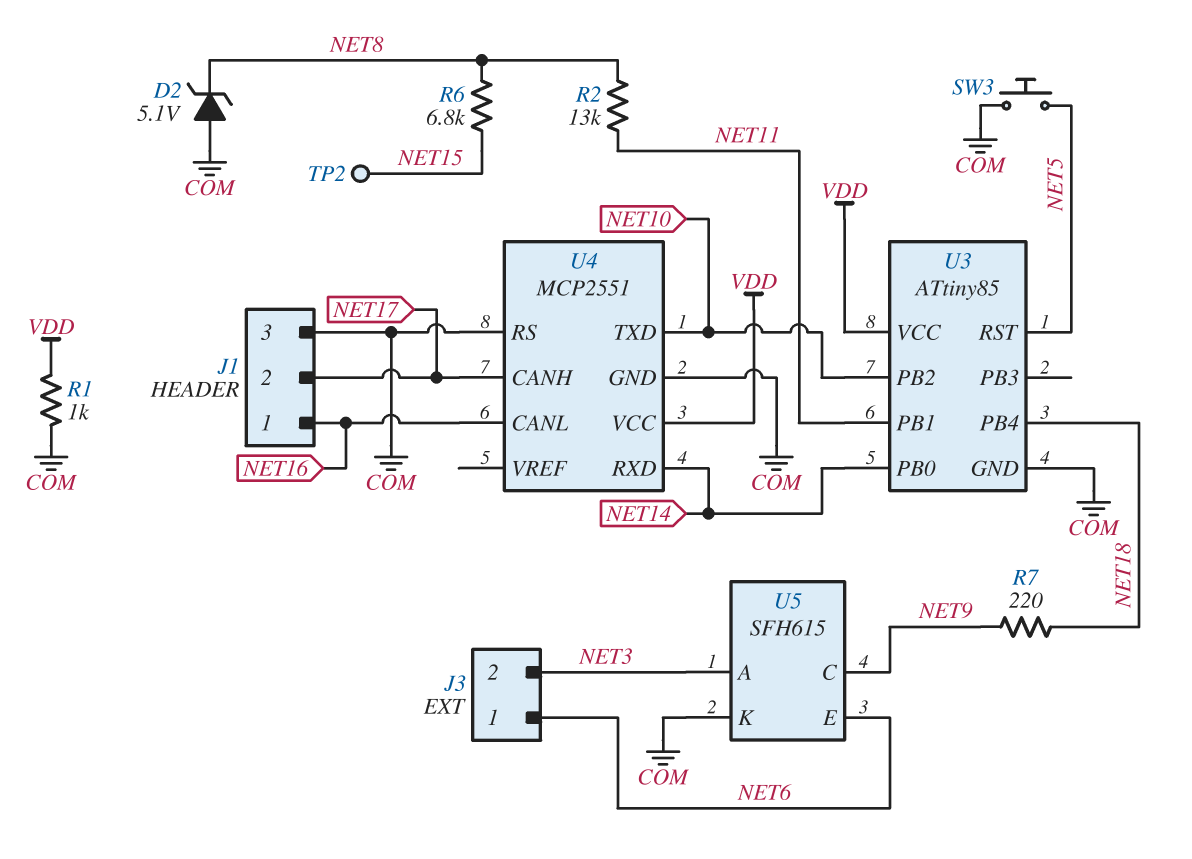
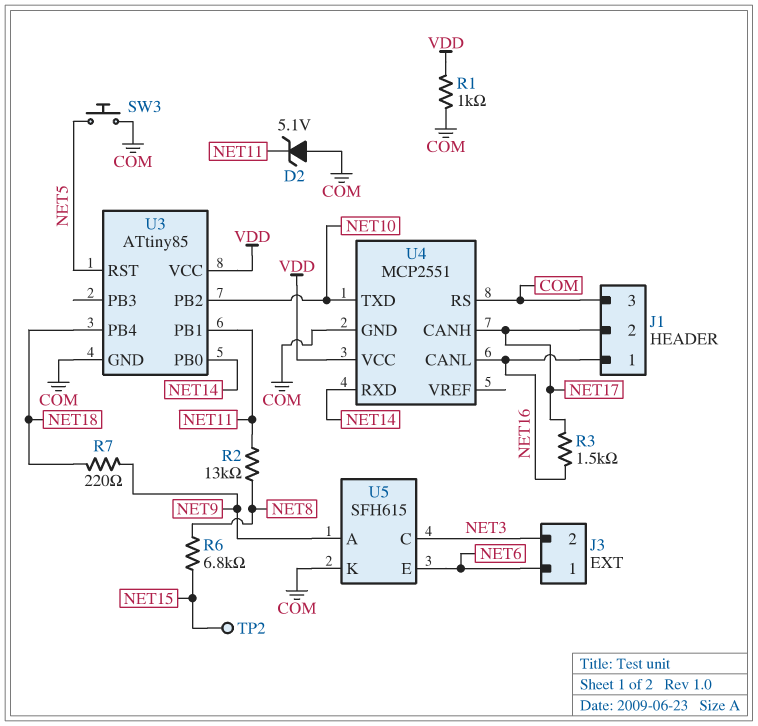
D2: zener 5.1V (A COM, K NET8) -> zener 5.1V (A COM, K NET11)
R3: none -> 1.5k (NET16, NET17)
U5 pin A: NET3 -> NET9
U5 pin C: NET9 -> NET3

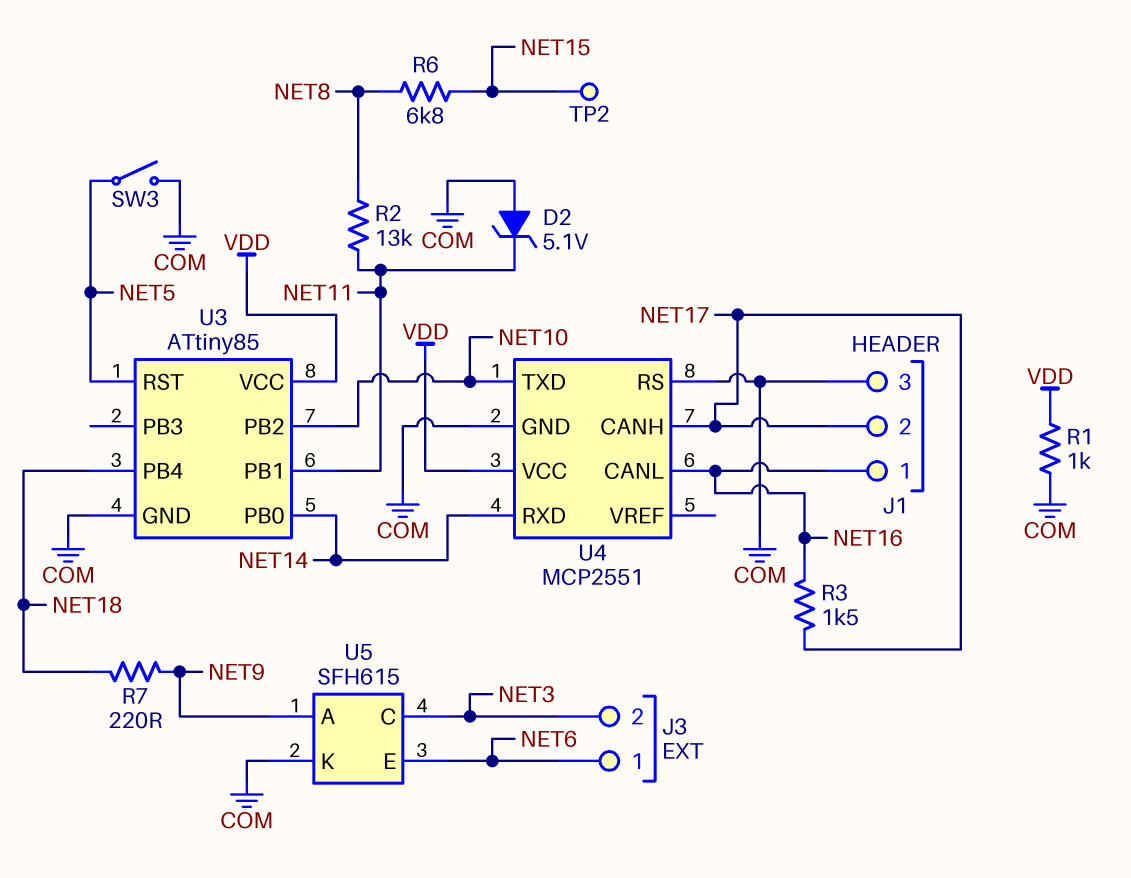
SW3: button (COM, NET5) -> switch (COM, NET5)

